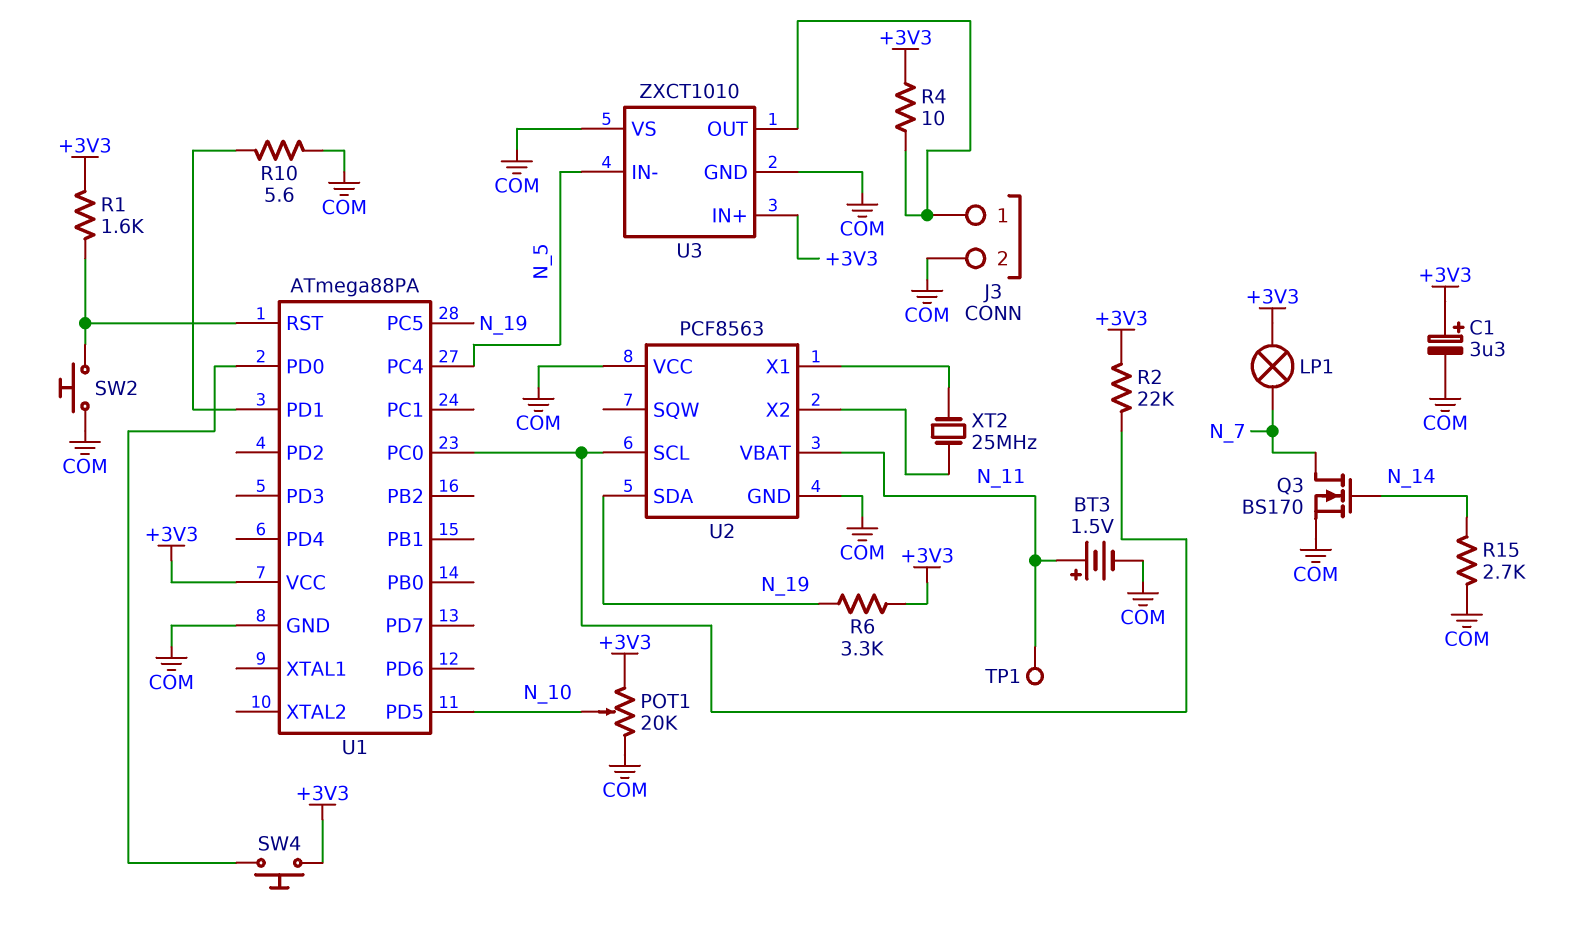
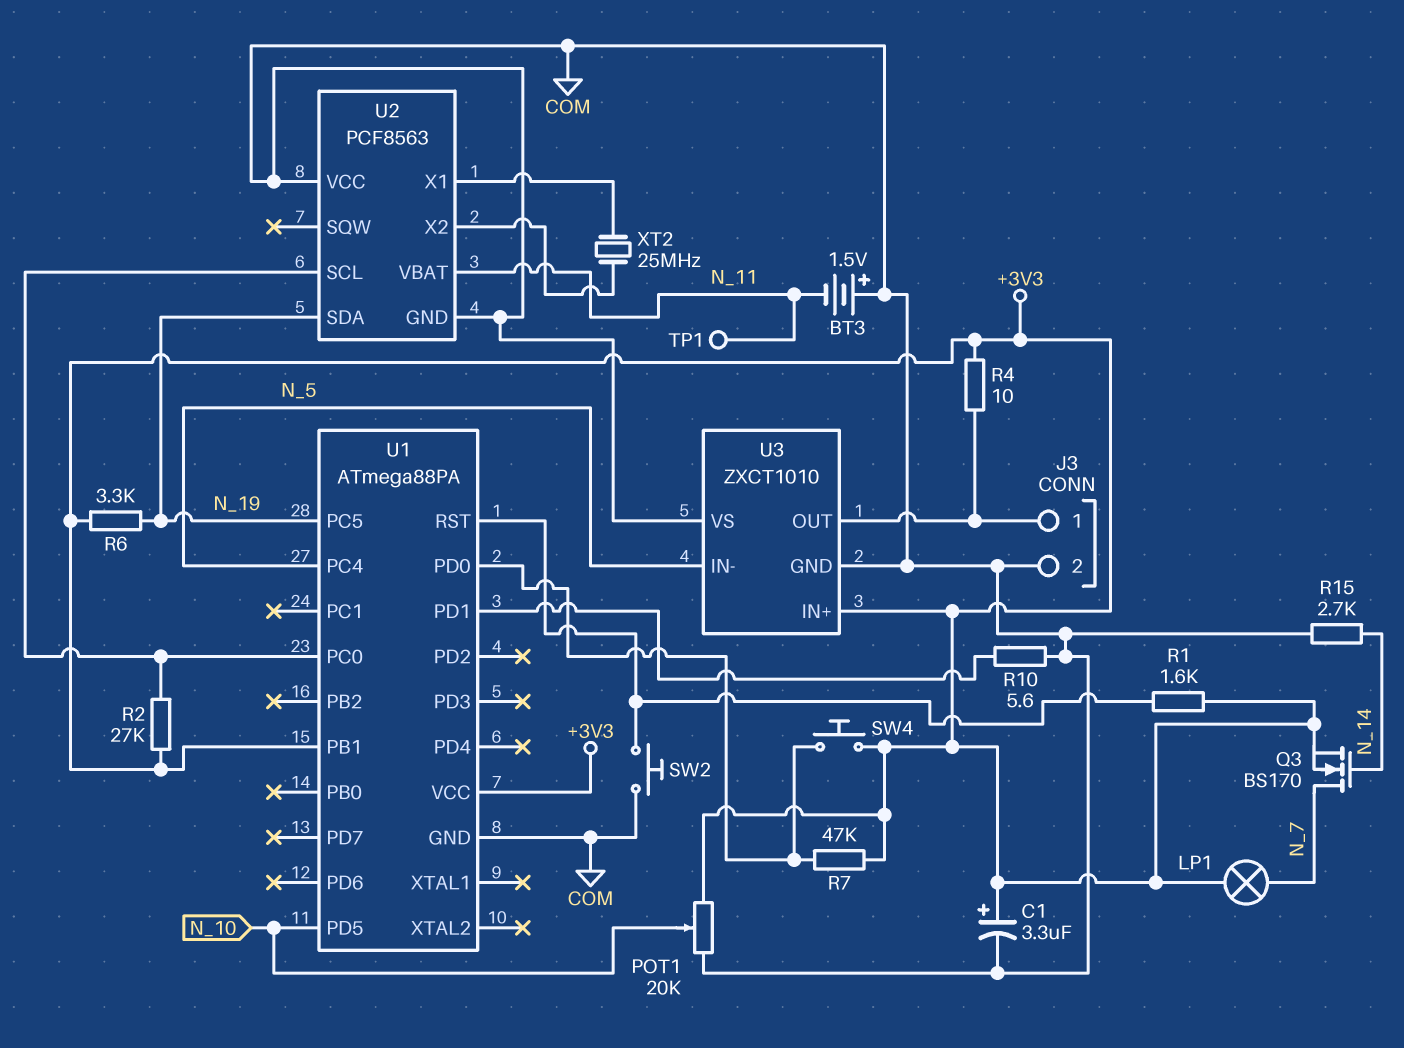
BT3: 1.5V (plus N_11, minus COM) -> 1.5V (plus COM, minus N_11)
Q3: NMOS BS170 (G N_14, D N_7, S COM) -> NMOS BS170 (G N_14, D N_7, S +3V3)
R2: 22k (+3V3, U1/PC0) -> 27k (+3V3, U1/PC0)
R7: none -> 47k (+3V3, U1/PD0)
U1 pin PB1: none -> +3V3

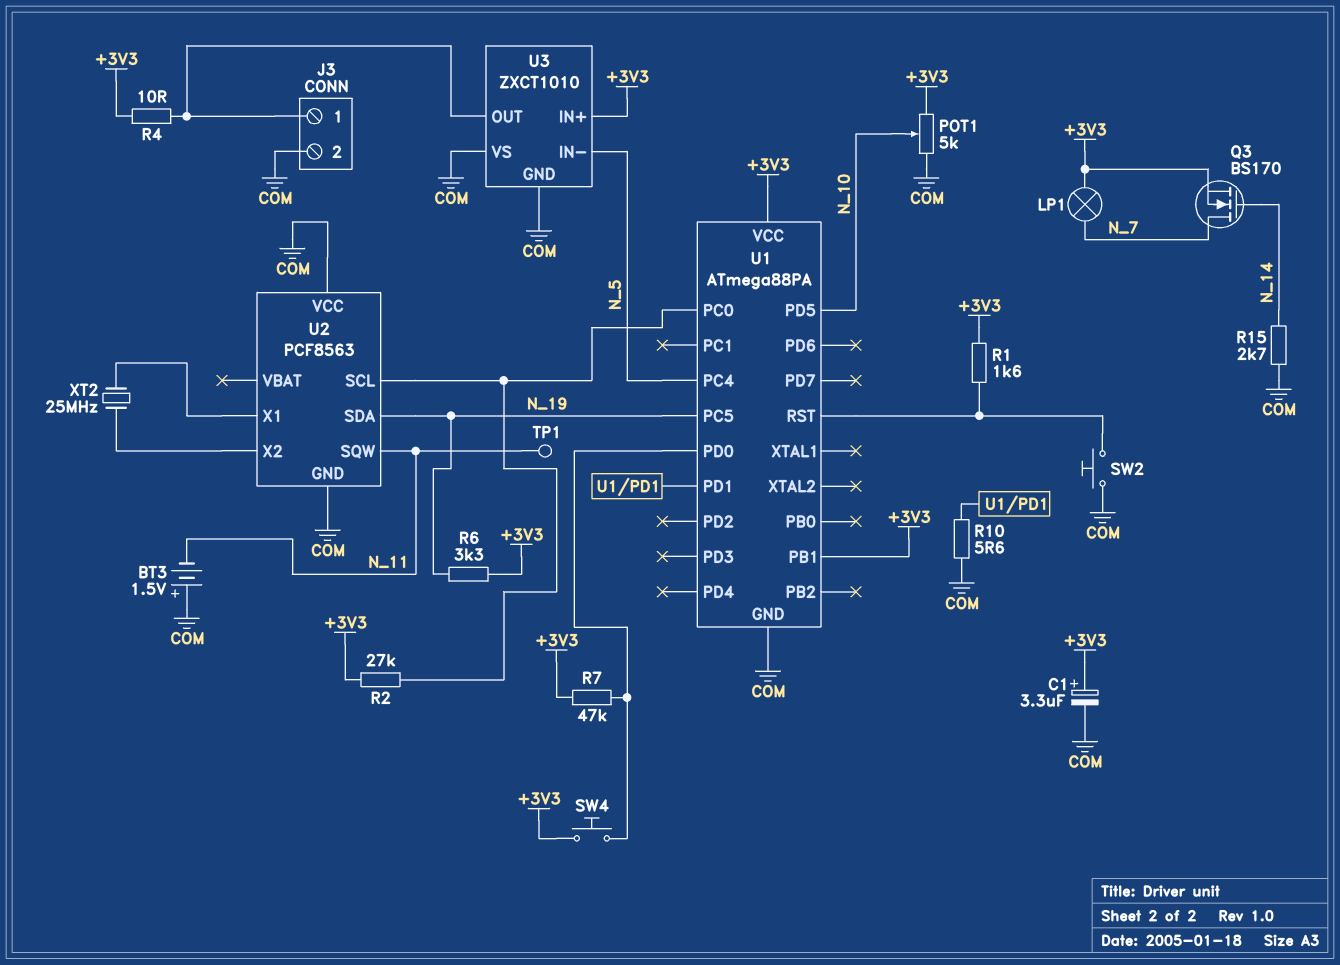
POT1: 20k (+3V3, COM, wiper N_10) -> 5k (+3V3, COM, wiper N_10)
U2 pin SQW: none -> N_11
U2 pin VBAT: N_11 -> none

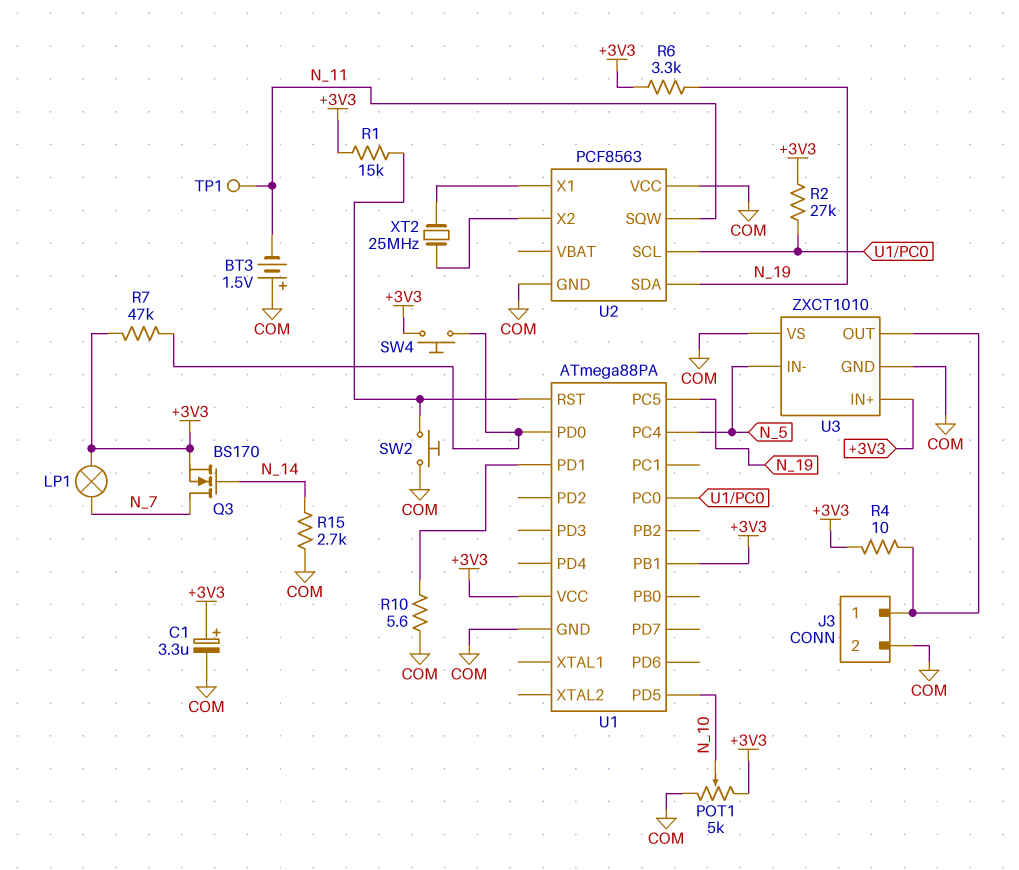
R1: 1.6k (+3V3, U1/RST) -> 15k (+3V3, U1/RST)

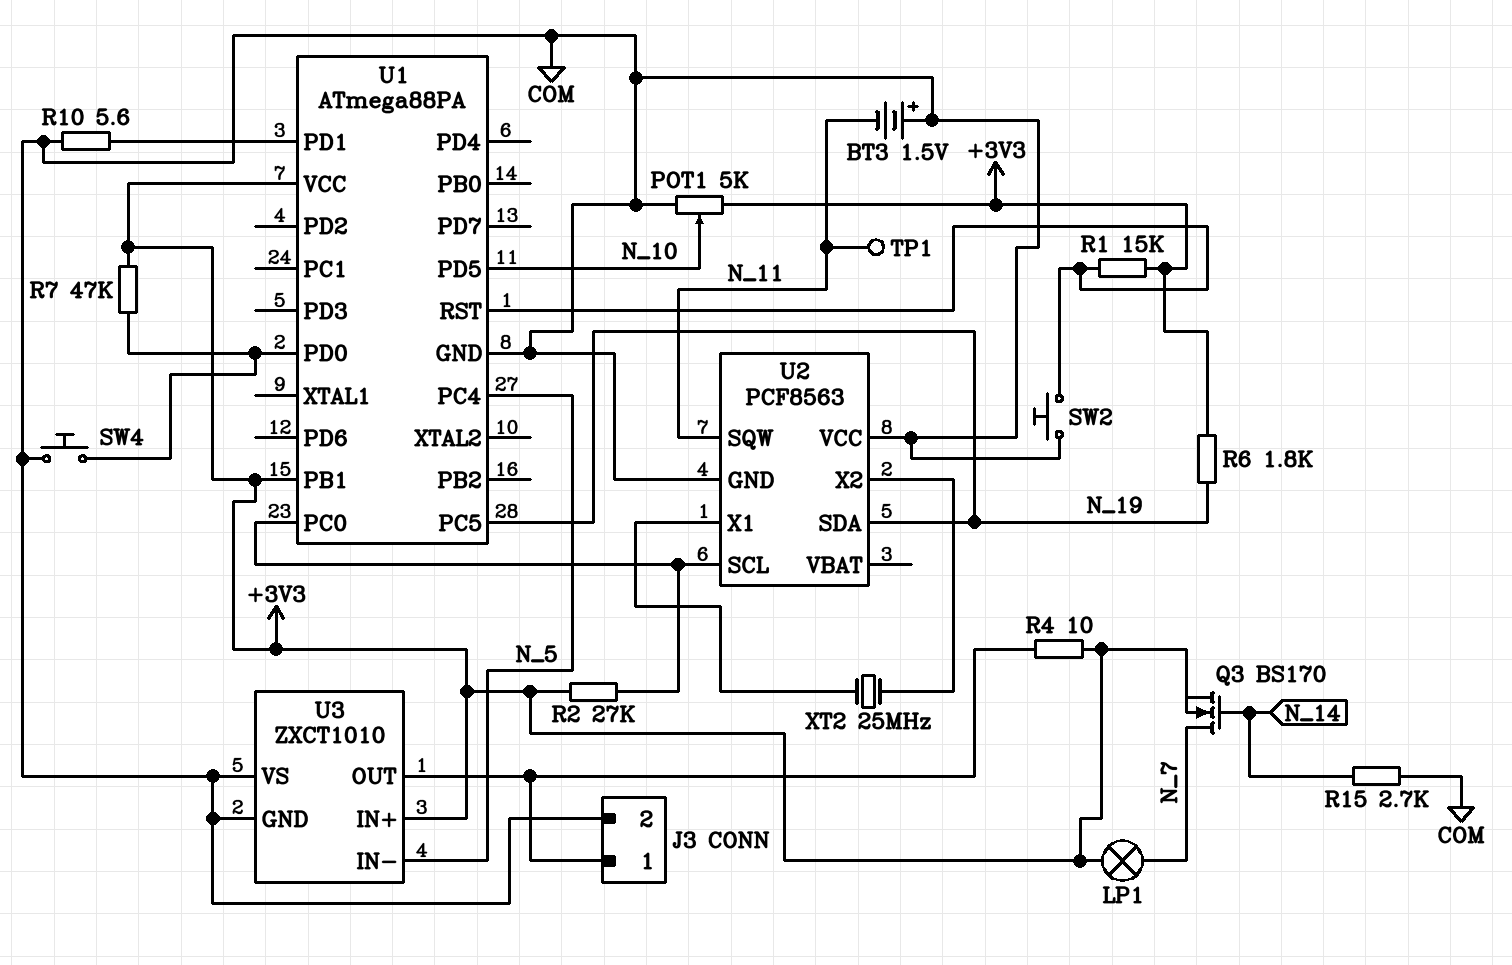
C1: 3.3uF (plus +3V3, minus COM) -> none
R6: 3.3k (+3V3, N_19) -> 1.8k (+3V3, N_19)
SW4: button (+3V3, U1/PD0) -> button (COM, U1/PD0)

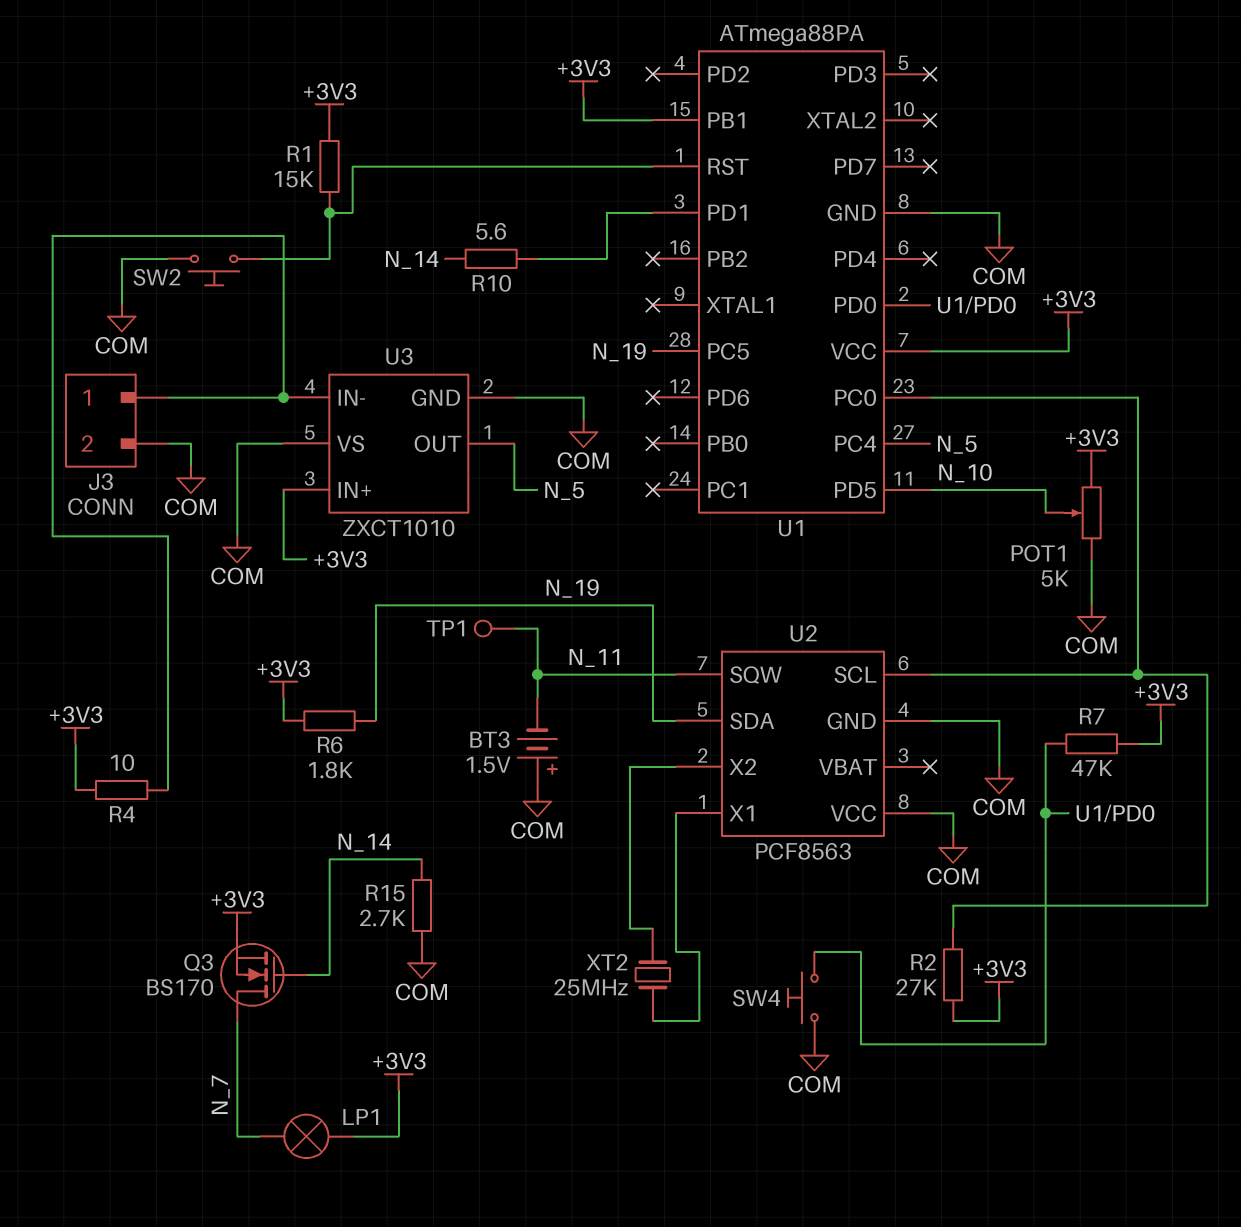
R10: 5.6 (COM, U1/PD1) -> 5.6 (N_14, U1/PD1)
U3 pin IN-: N_5 -> J3/1
U3 pin OUT: J3/1 -> N_5

